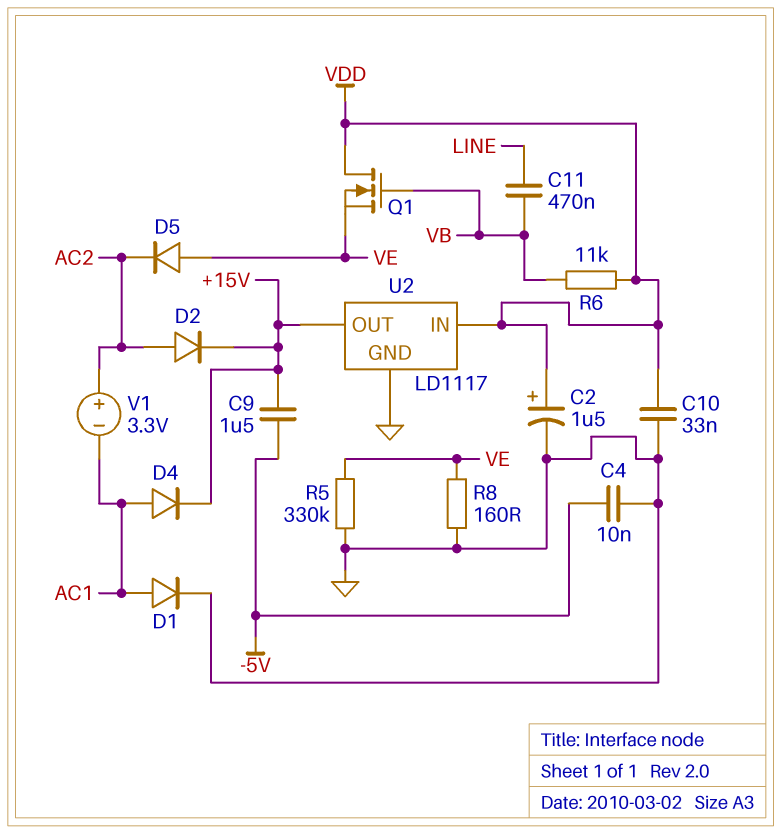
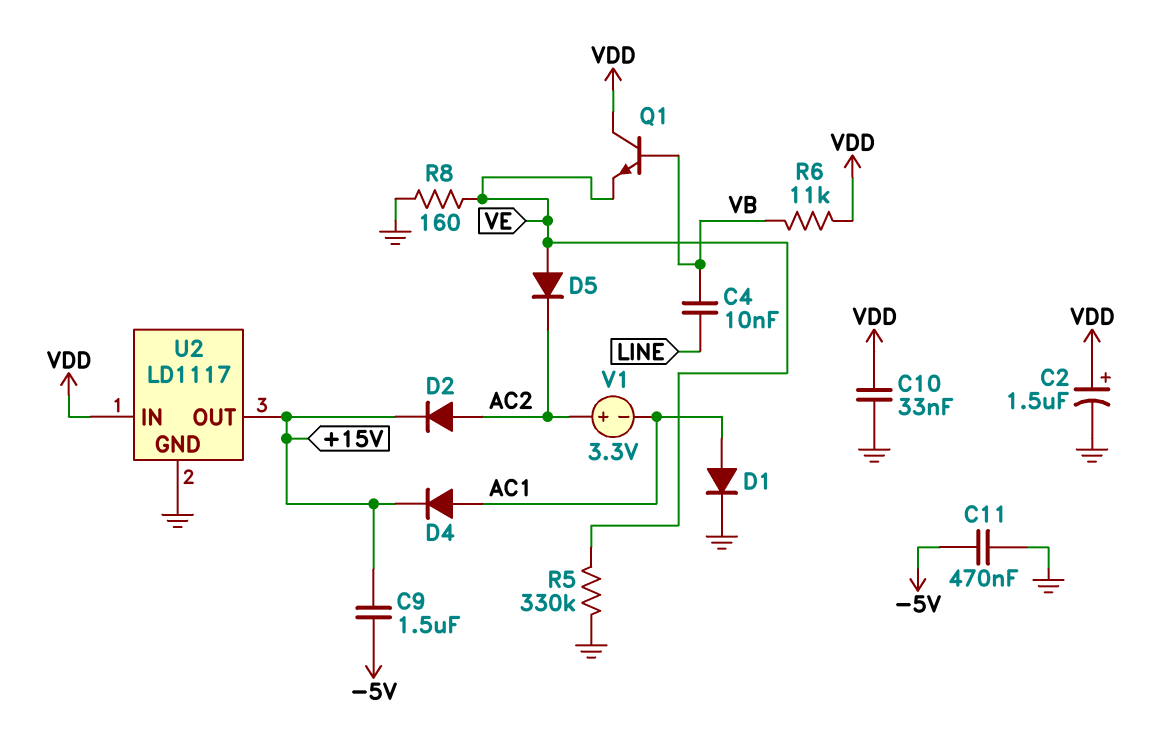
C4: 10nF (-5V, GND) -> 10nF (LINE, VB)
C11: 470nF (LINE, VB) -> 470nF (-5V, GND)
Q1: NMOS (G VB, D VDD, S VE) -> NPN (B VB, C VDD, E VE)

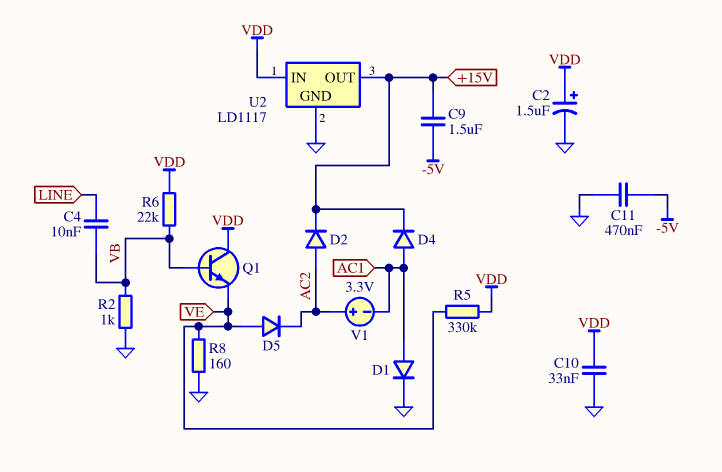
R2: none -> 1k (GND, VB)
R5: 330k (GND, VE) -> 330k (VDD, VE)
R6: 11k (VB, VDD) -> 22k (VB, VDD)

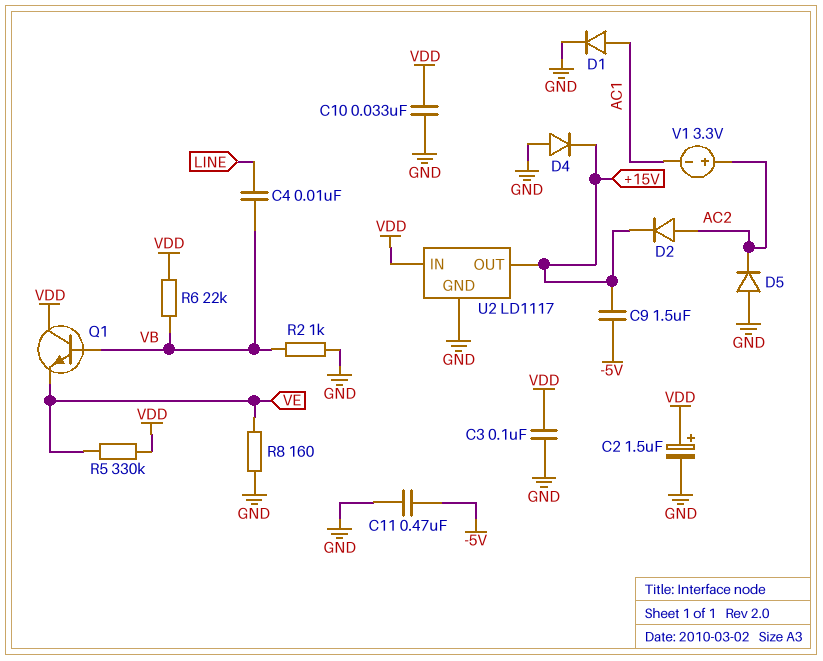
C3: none -> 100nF (GND, VDD)
D4: diode (A AC1, K +15V) -> diode (A GND, K +15V)
D5: diode (A VE, K AC2) -> diode (A GND, K AC2)

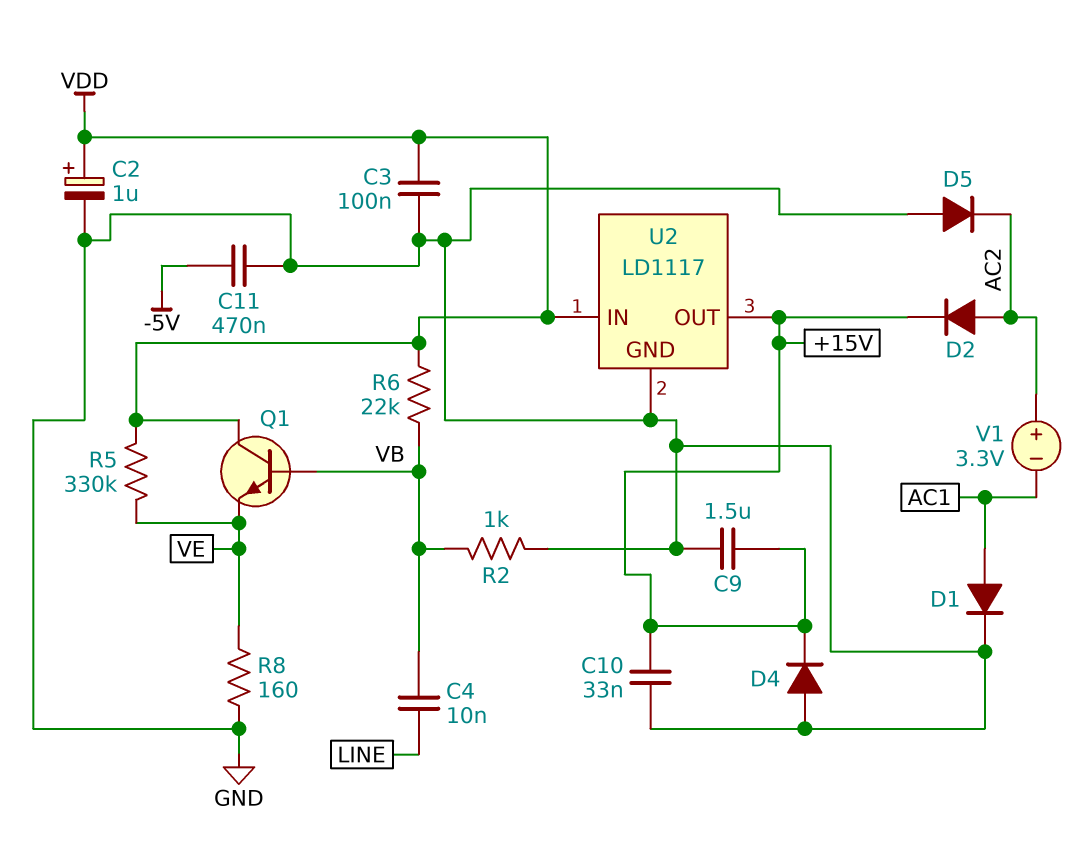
C2: 1.5uF (plus VDD, minus GND) -> 1uF (plus VDD, minus GND)
C9: 1.5uF (+15V, -5V) -> 1.5uF (+15V, GND)
C10: 33nF (GND, VDD) -> 33nF (+15V, GND)

